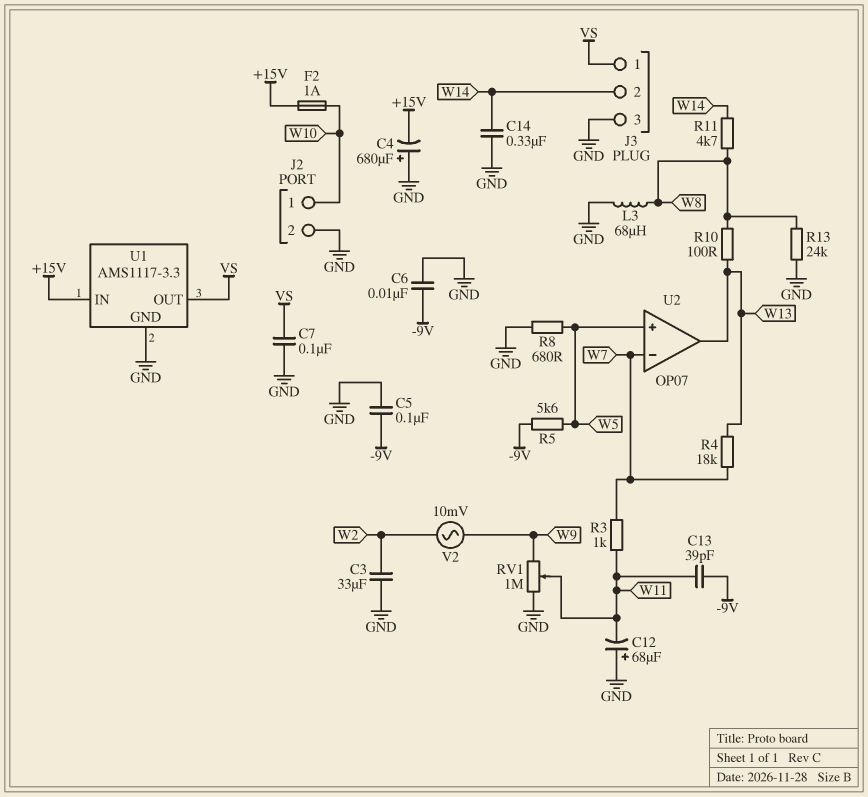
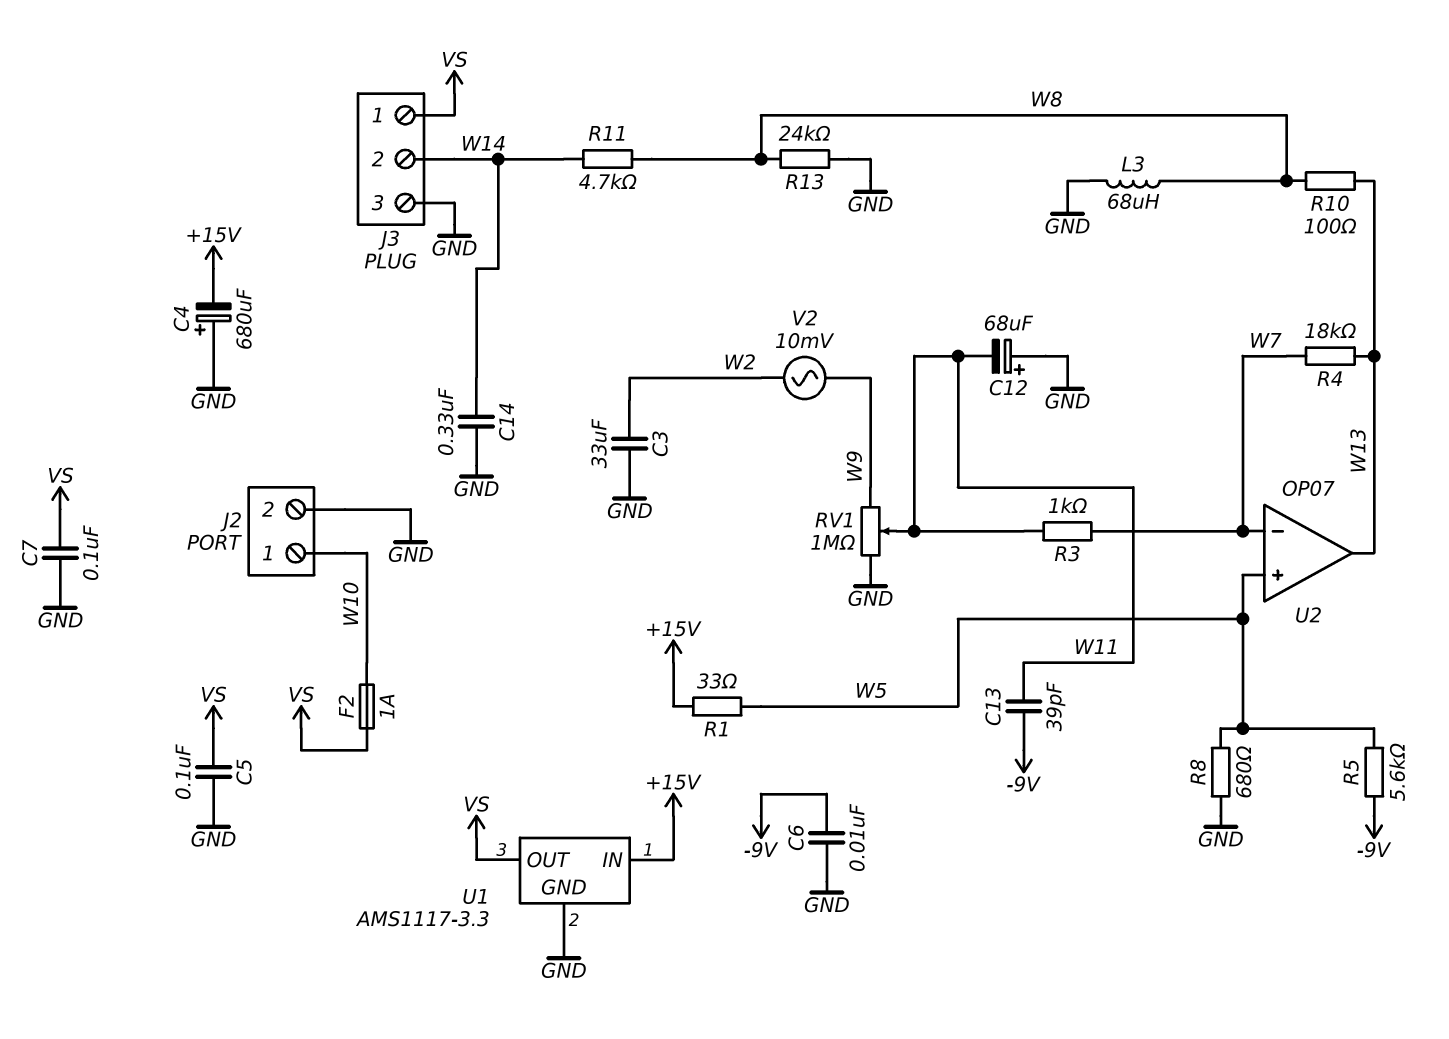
C5: 100nF (-9V, GND) -> 100nF (GND, VS)
F2: 1A (+15V, W10) -> 1A (VS, W10)
R1: none -> 33 (+15V, W5)

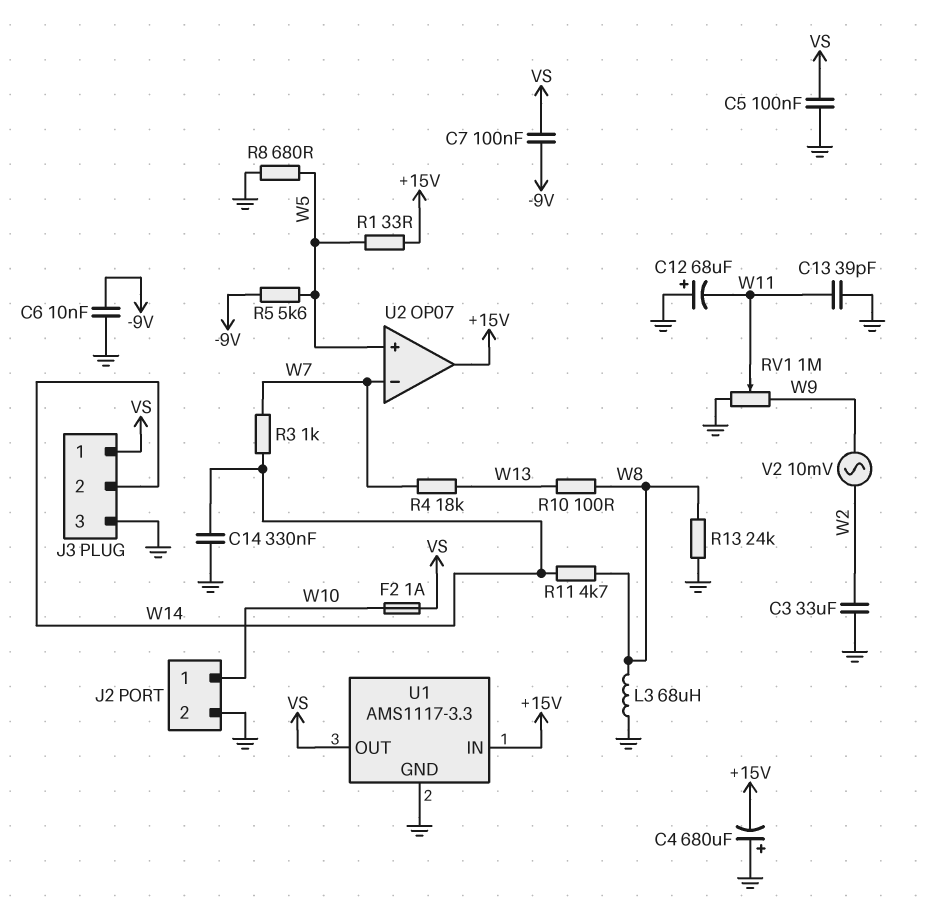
C7: 100nF (GND, VS) -> 100nF (-9V, VS)
C13: 39pF (-9V, W11) -> 39pF (GND, W11)
R3: 1k (W7, W11) -> 1k (W7, W14)
U2 pin out: W13 -> +15V

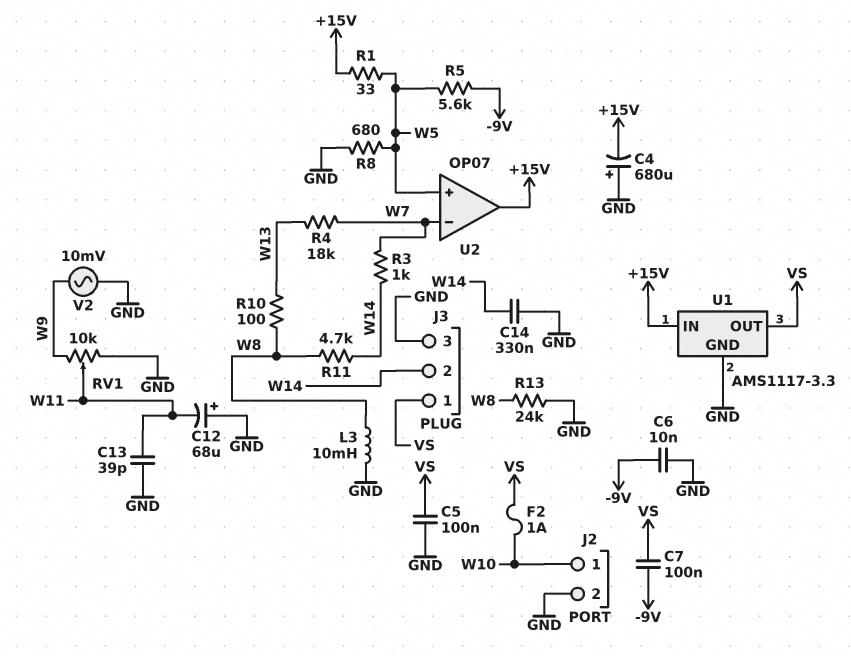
C3: 33uF (GND, W2) -> none
L3: 68uH (GND, W8) -> 10mH (GND, W8)
RV1: 1M (GND, W9, wiper W11) -> 10k (GND, W9, wiper W11)
V2: AC 10mV (W2, W9) -> AC 10mV (GND, W9)

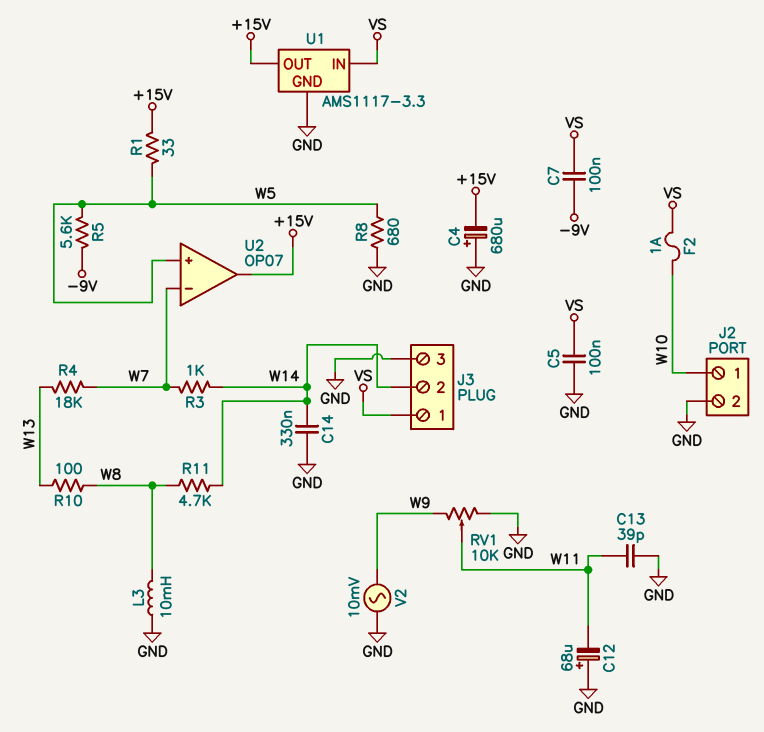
C6: 10nF (-9V, GND) -> none
R13: 24k (GND, W8) -> none
U1 pin IN: +15V -> VS
U1 pin OUT: VS -> +15V

